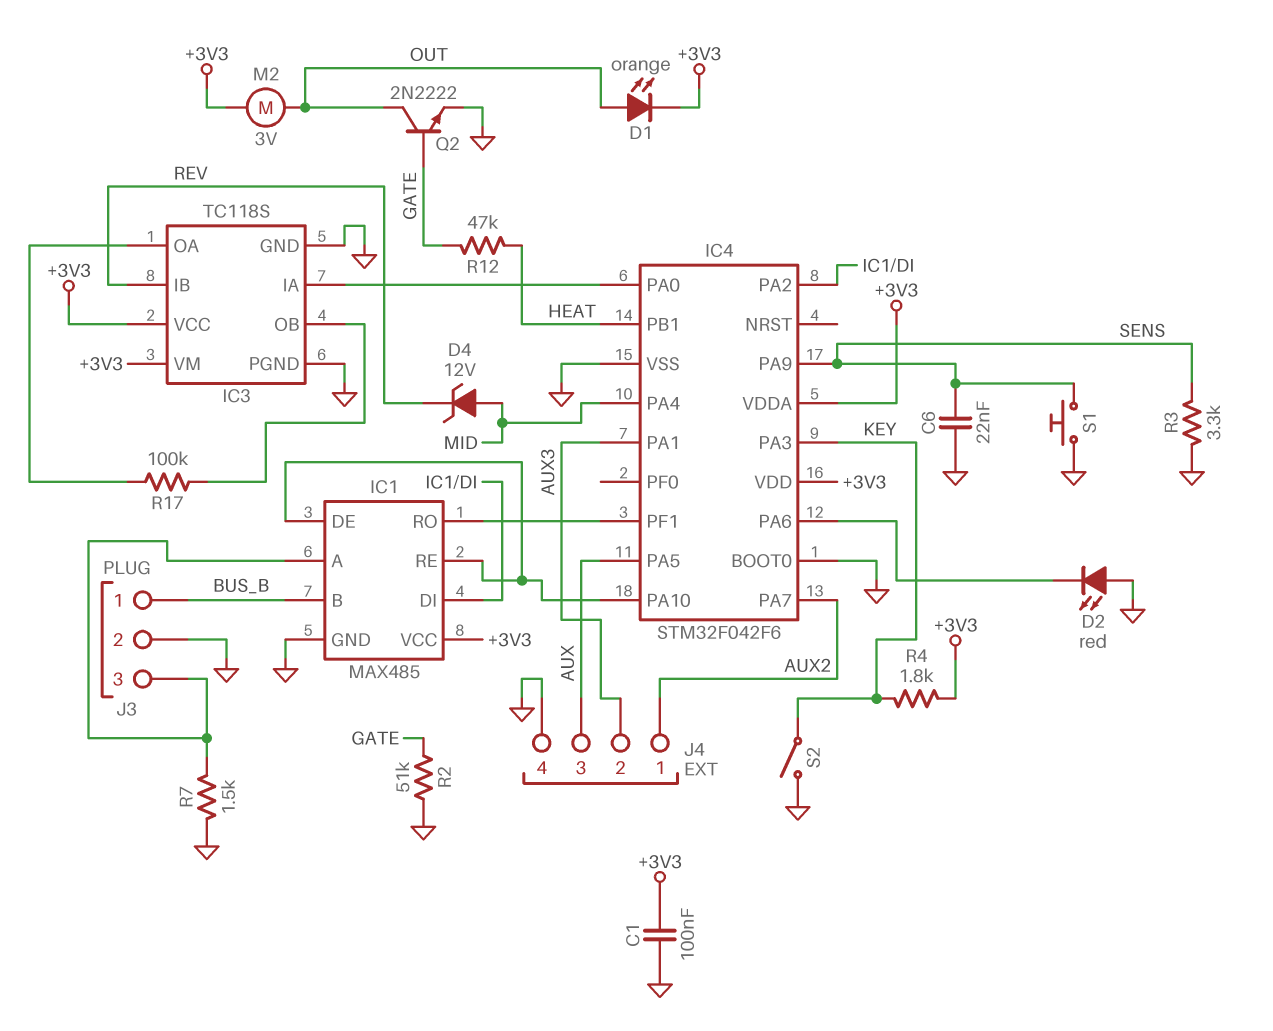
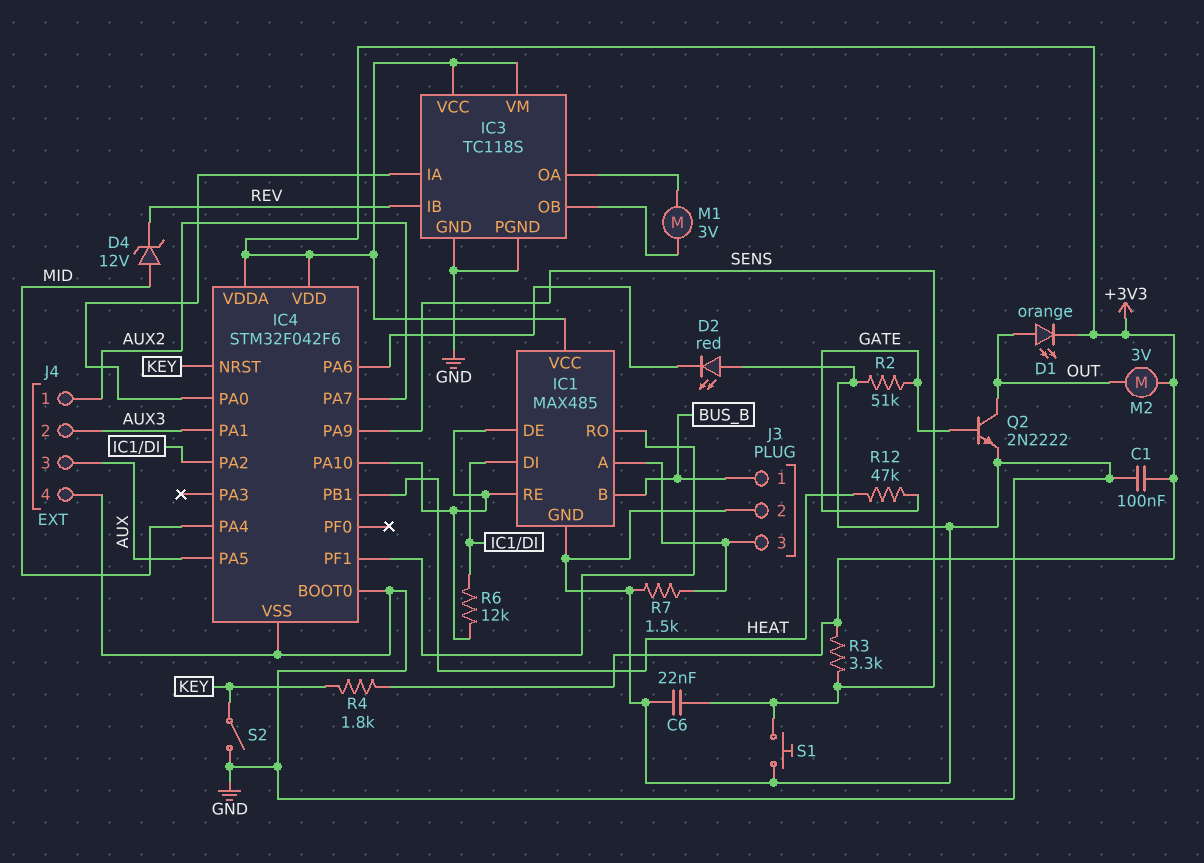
IC4 pin NRST: none -> KEY
IC4 pin PA3: KEY -> none
M1: none -> motor 3V (IC3/OA, IC3/OB)
R3: 3.3k (GND, SENS) -> 3.3k (+3V3, SENS)
R6: none -> 12k (IC1/DE, IC1/DI)
R17: 100k (IC3/OA, IC3/OB) -> none

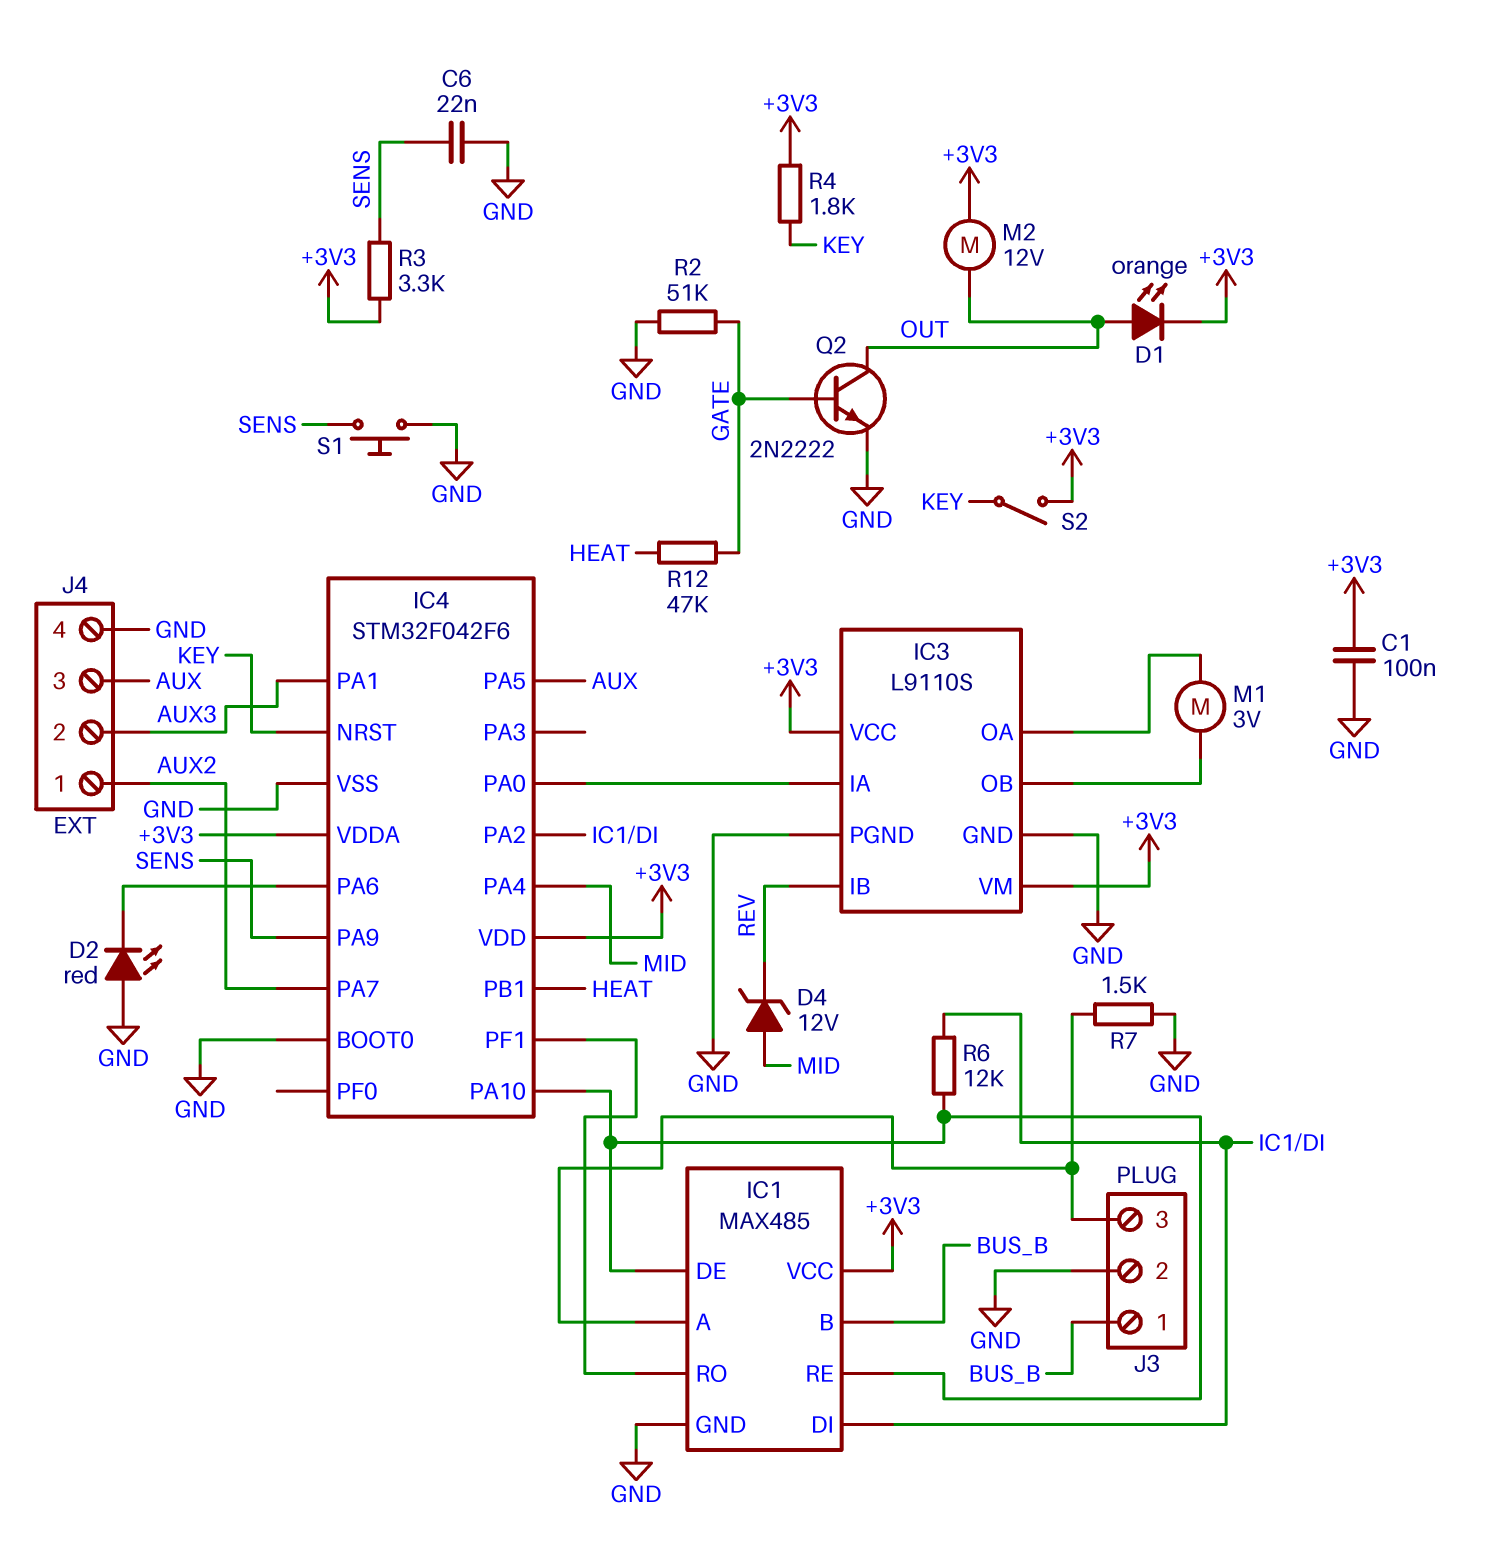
IC3: TC118S -> L9110S
M2: motor 3V (+3V3, OUT) -> motor 12V (+3V3, OUT)
S2: switch (GND, KEY) -> switch (+3V3, KEY)

